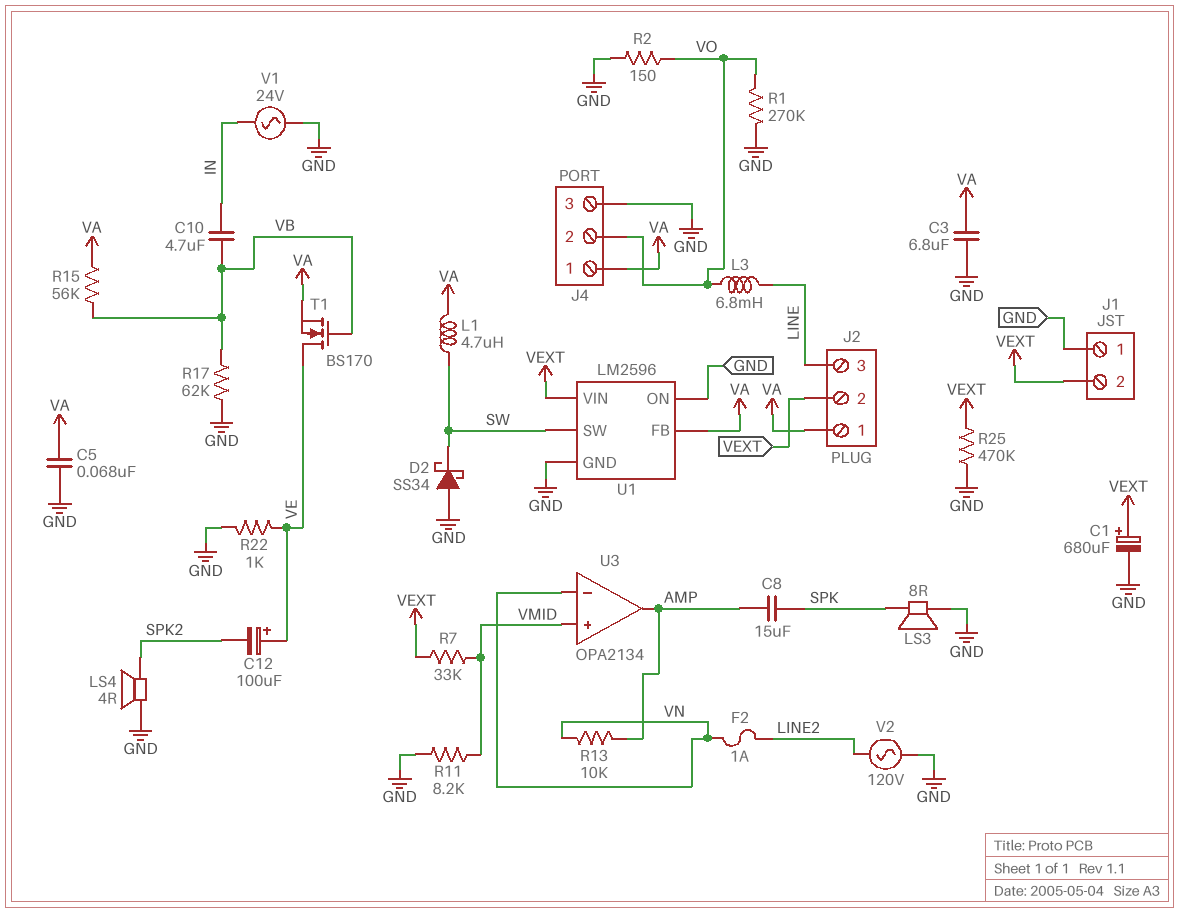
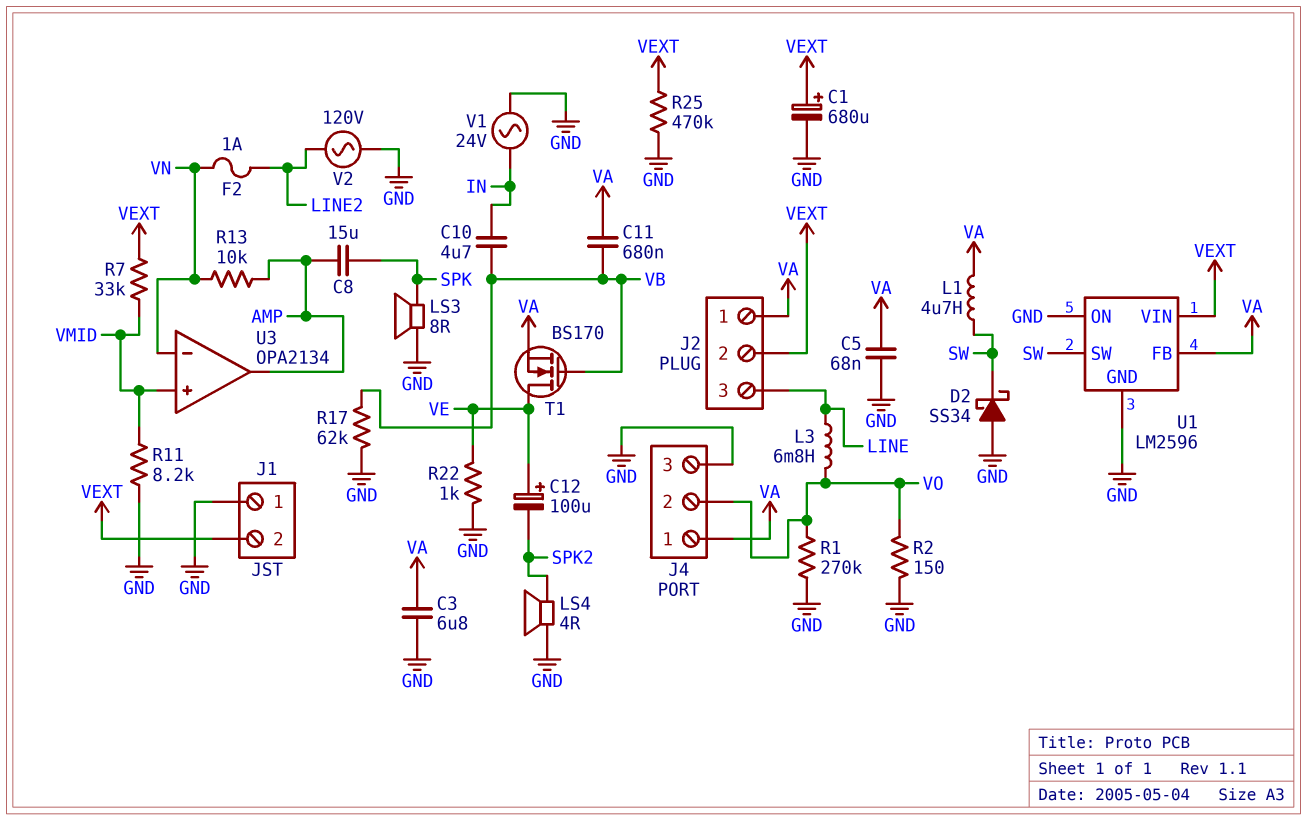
C11: none -> 680nF (VA, VB)
R15: 56k (VA, VB) -> none

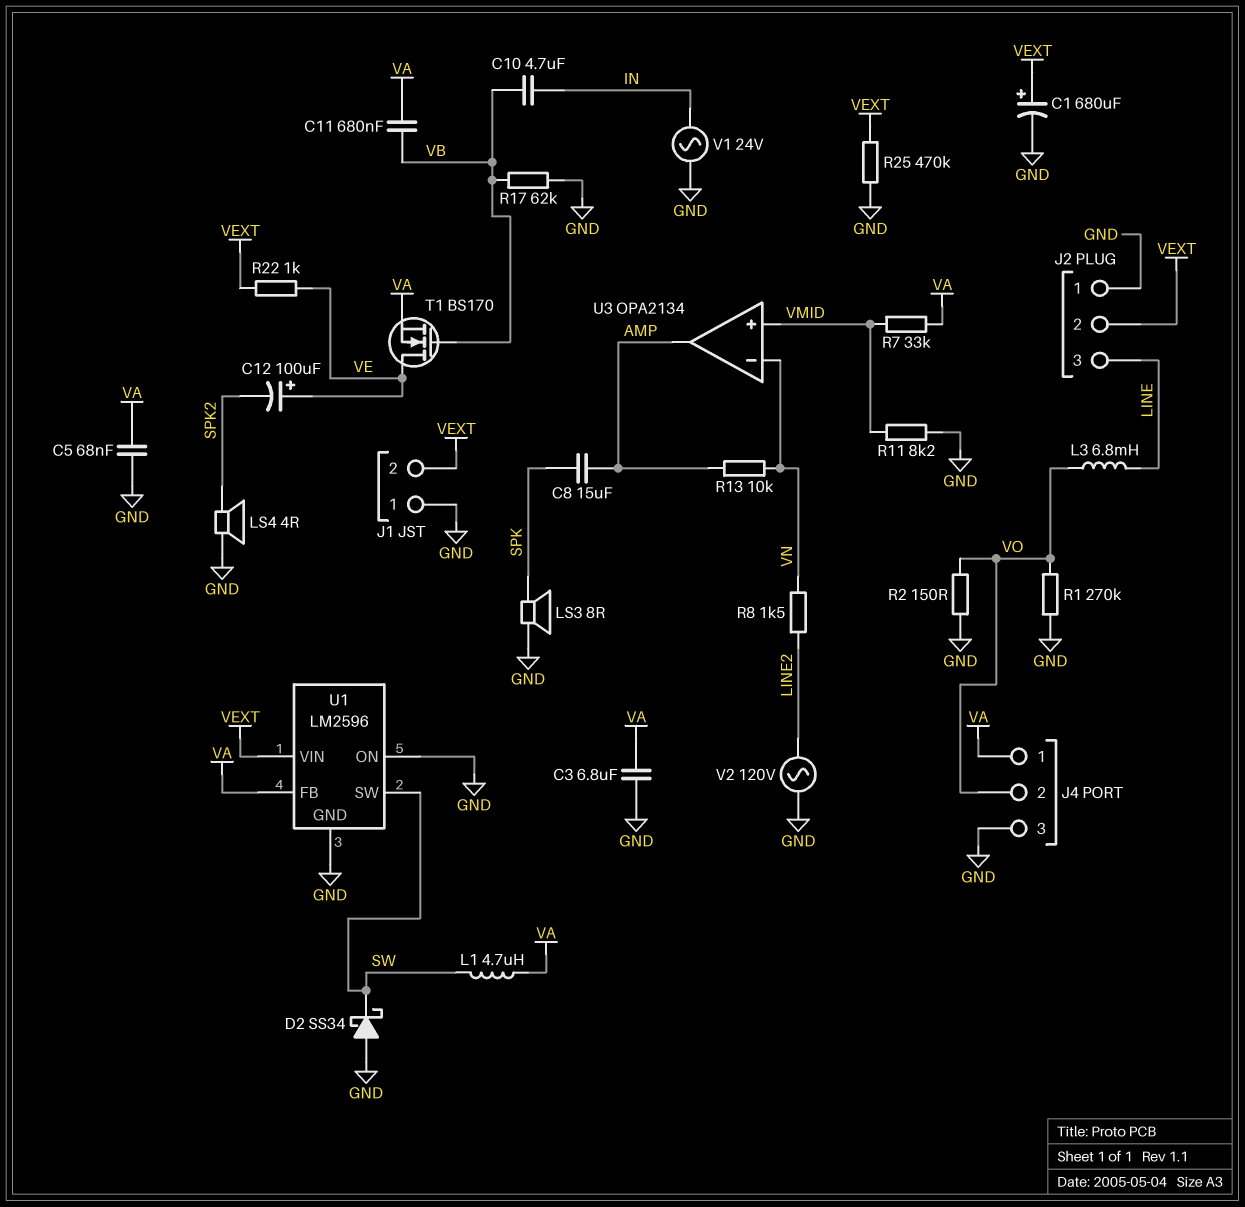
F2: 1A (LINE2, VN) -> none
J2 pin 1: VA -> GND
R7: 33k (VEXT, VMID) -> 33k (VA, VMID)
R8: none -> 1.5k (LINE2, VN)
R22: 1k (GND, VE) -> 1k (VE, VEXT)

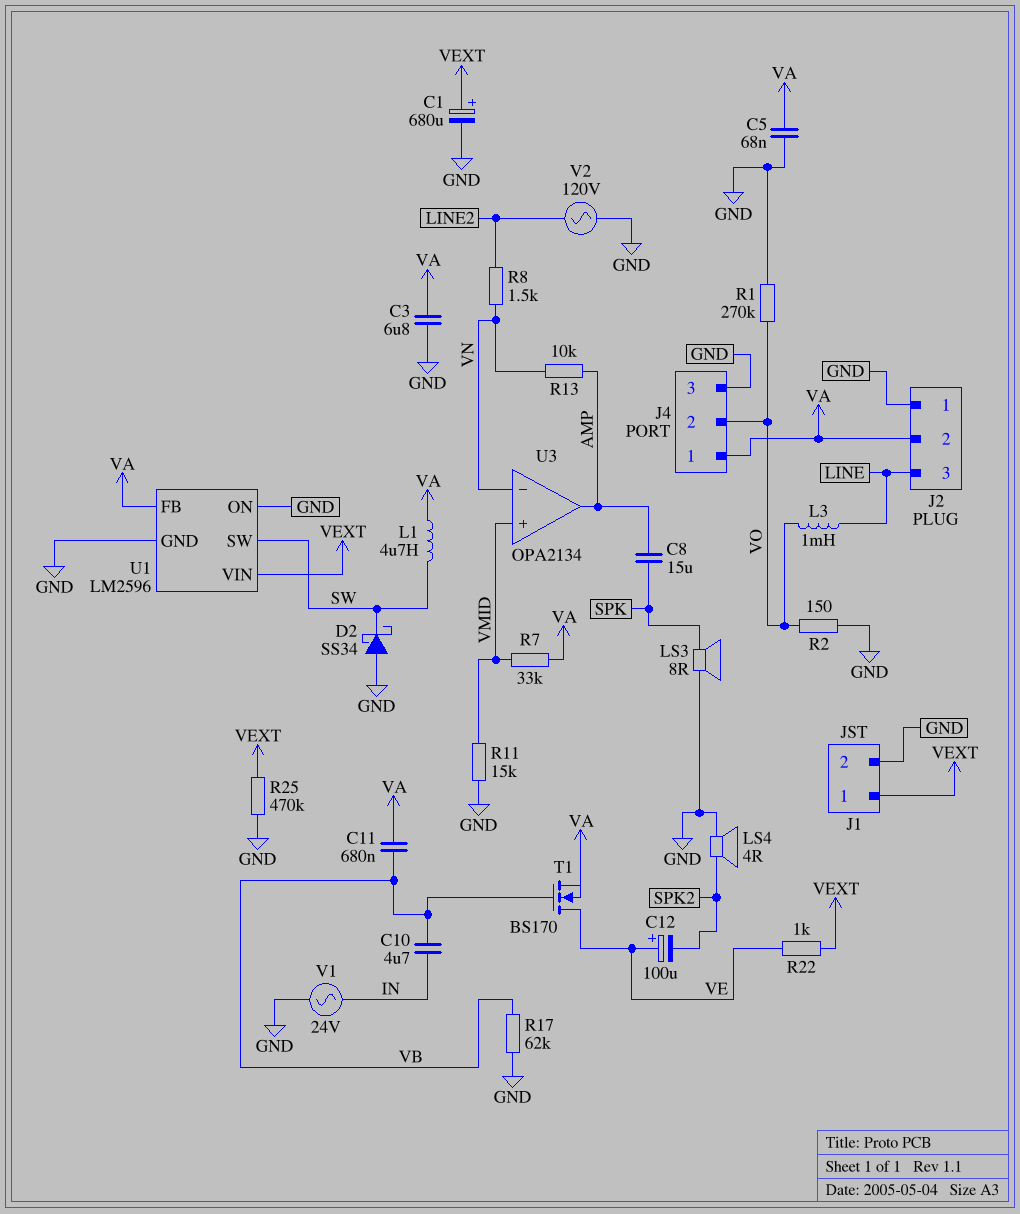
J1 pin 1: GND -> VEXT
J1 pin 2: VEXT -> GND
J2 pin 2: VEXT -> VA
L3: 6.8mH (LINE, VO) -> 1mH (LINE, VO)
R11: 8.2k (GND, VMID) -> 15k (GND, VMID)

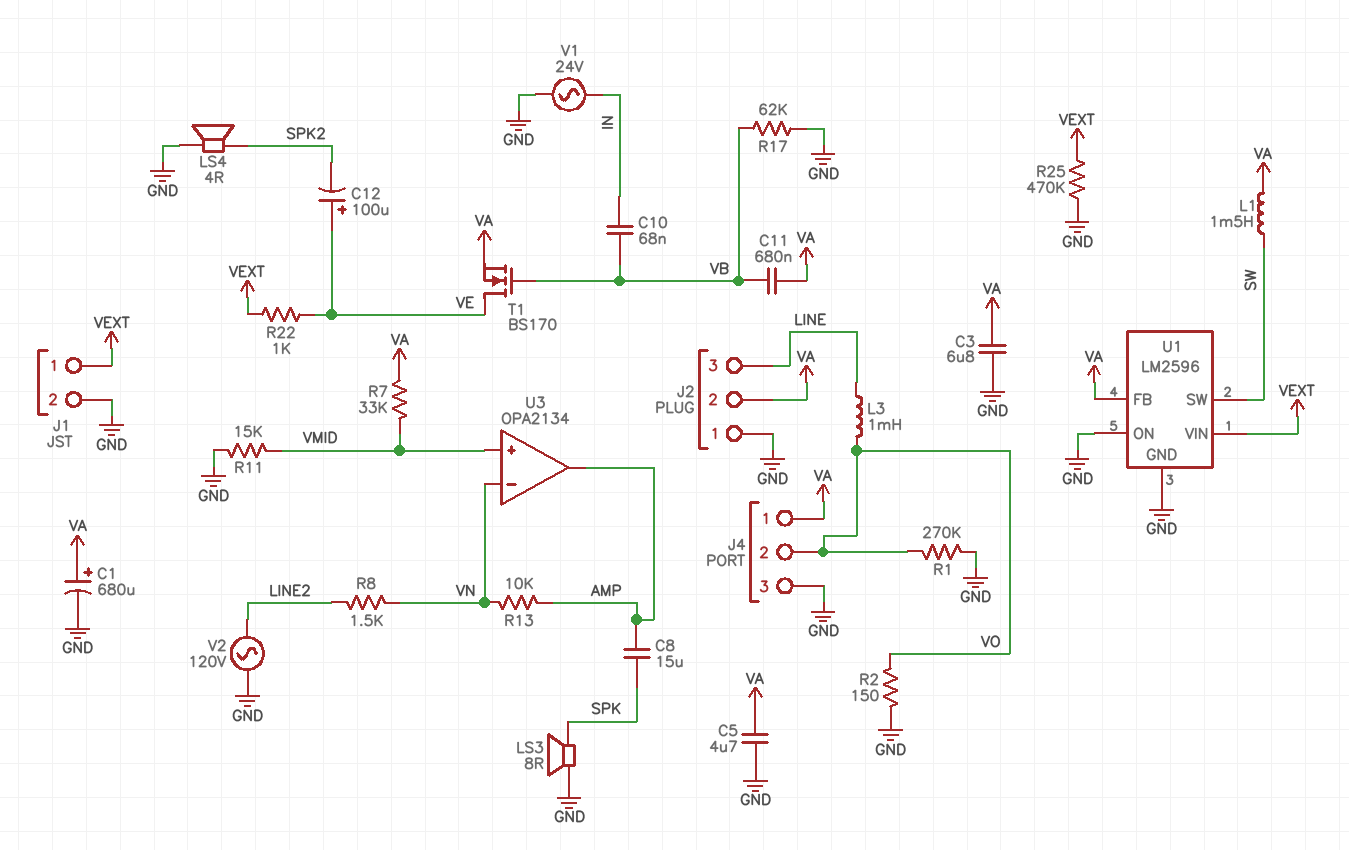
C1: 680uF (plus VEXT, minus GND) -> 680uF (plus VA, minus GND)
C5: 68nF (GND, VA) -> 4.7uF (GND, VA)
C10: 4.7uF (IN, VB) -> 68nF (IN, VB)
D2: schottky SS34 (A GND, K SW) -> none
L1: 4.7uH (SW, VA) -> 1.5mH (SW, VA)

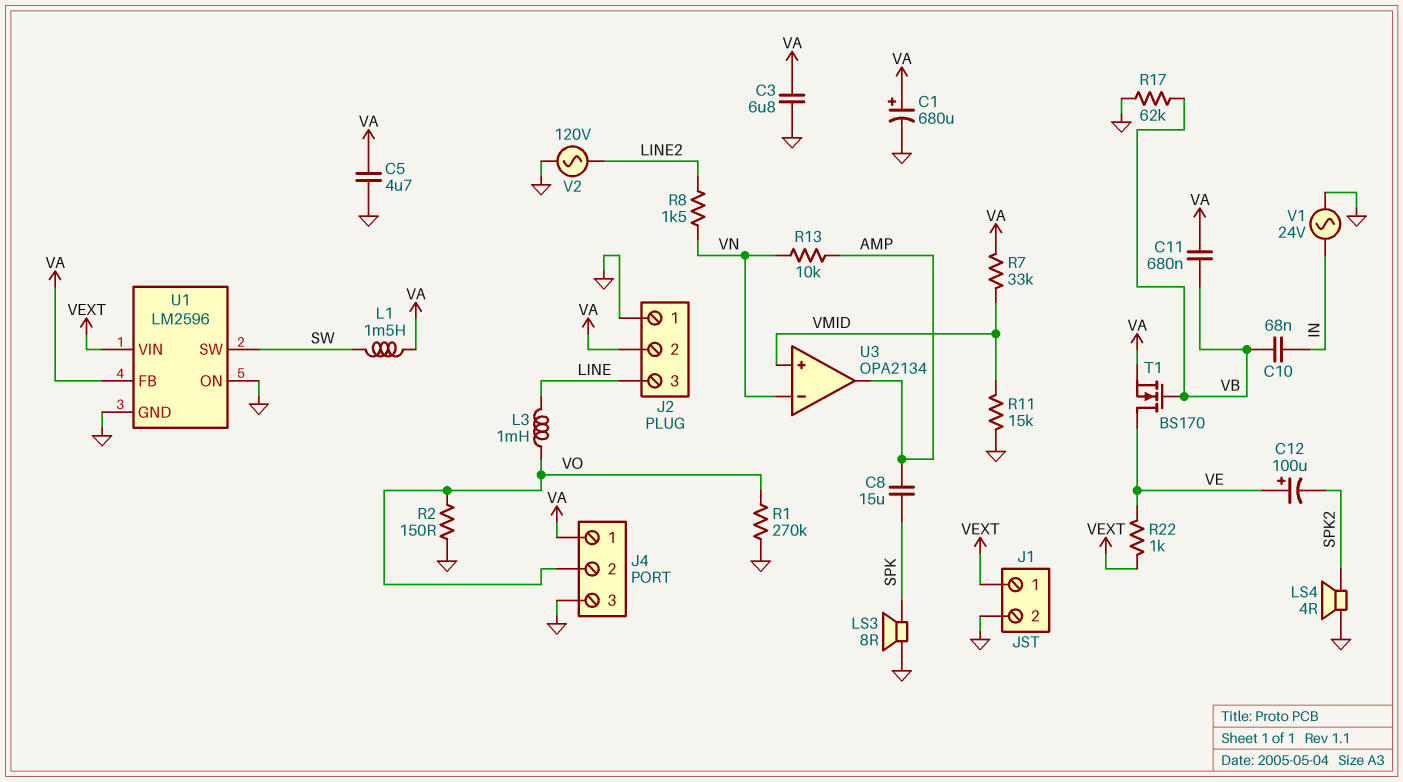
R25: 470k (GND, VEXT) -> none

